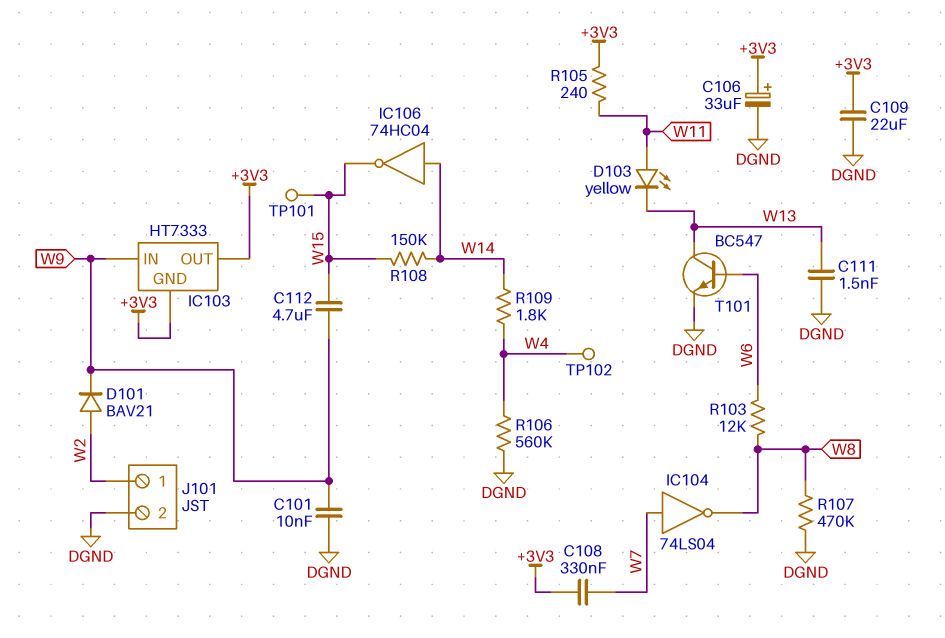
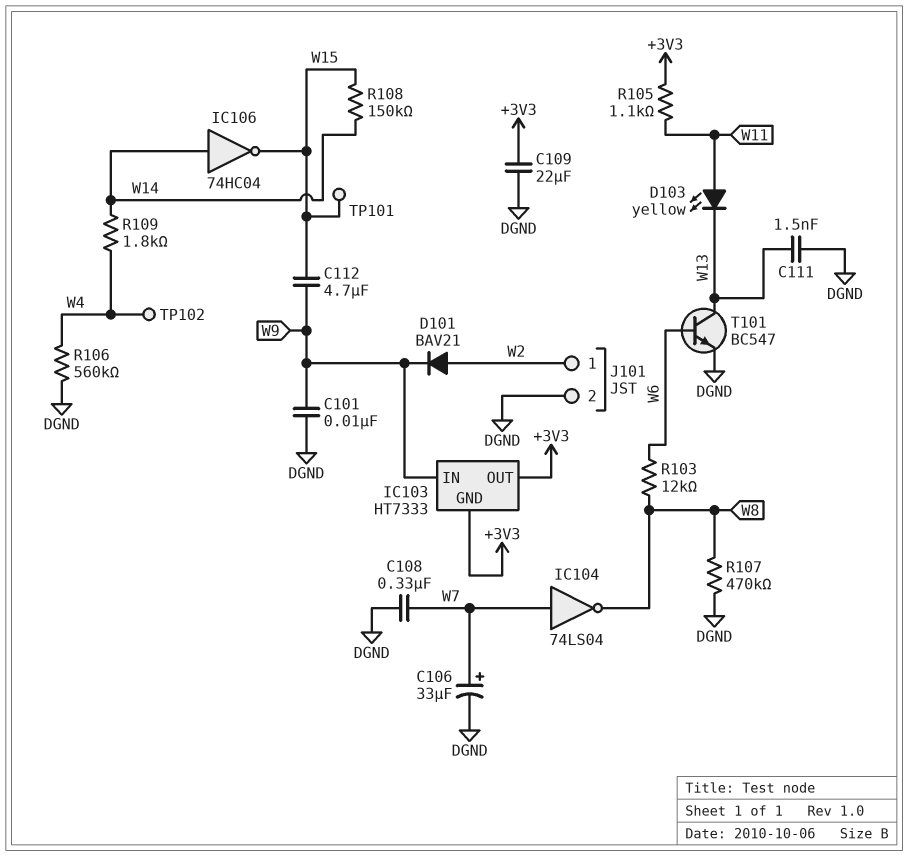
C106: 33uF (plus +3V3, minus DGND) -> 33uF (plus W7, minus DGND)
C108: 330nF (+3V3, W7) -> 330nF (DGND, W7)
R105: 240 (+3V3, W11) -> 1.1k (+3V3, W11)

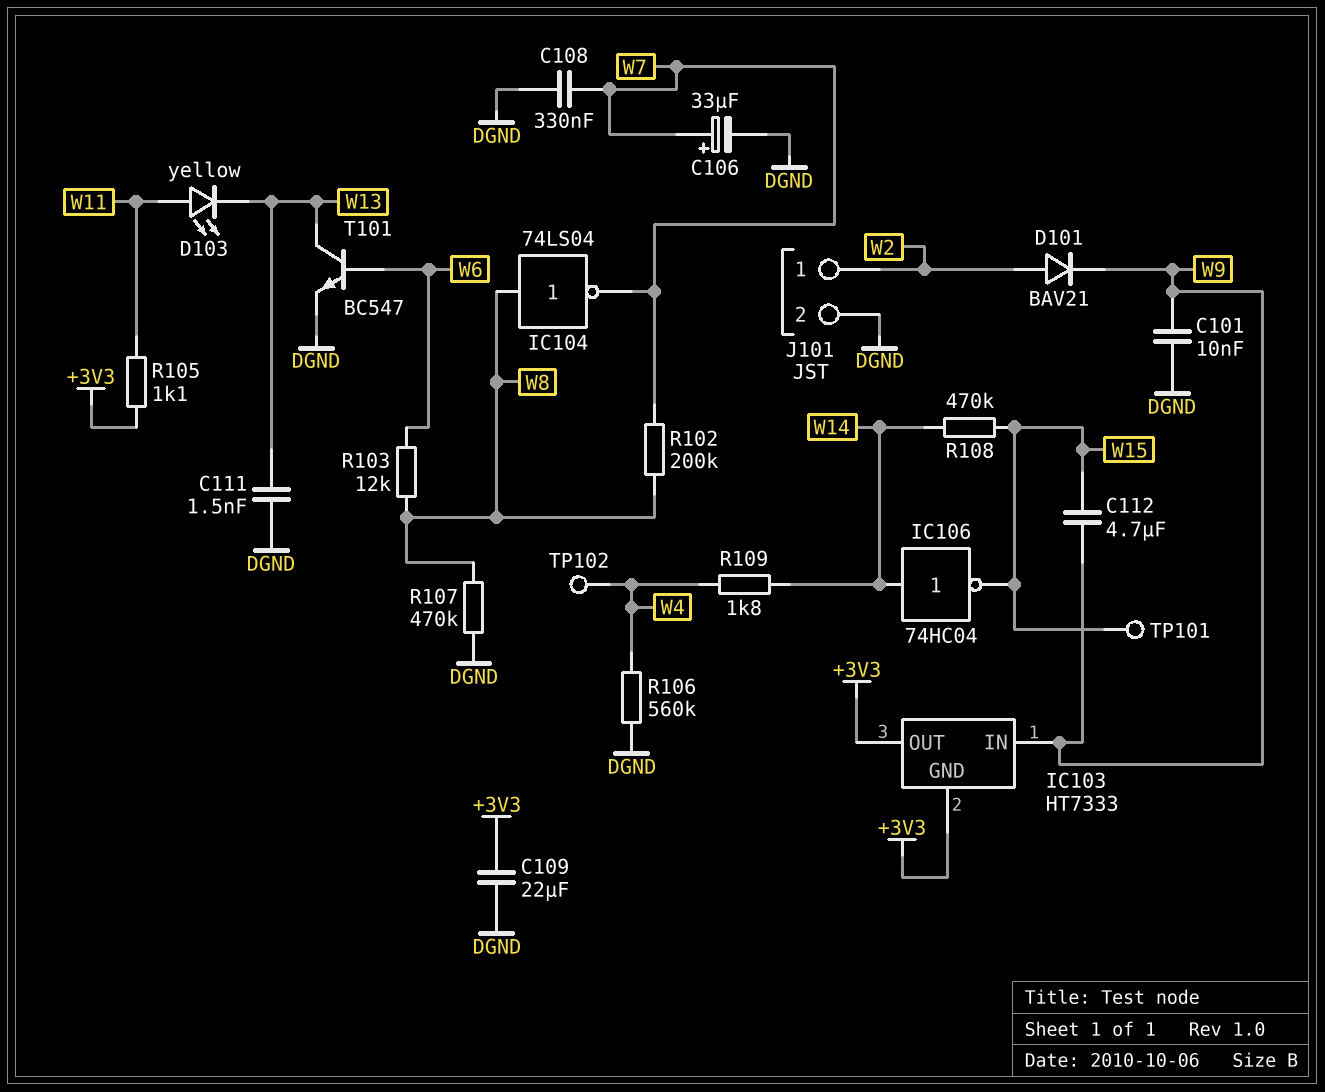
IC104: NOT 74LS04 (in W7, out W8) -> NOT 74LS04 (in W8, out W7)
R102: none -> 200k (W7, W8)
R108: 150k (W14, W15) -> 470k (W14, W15)

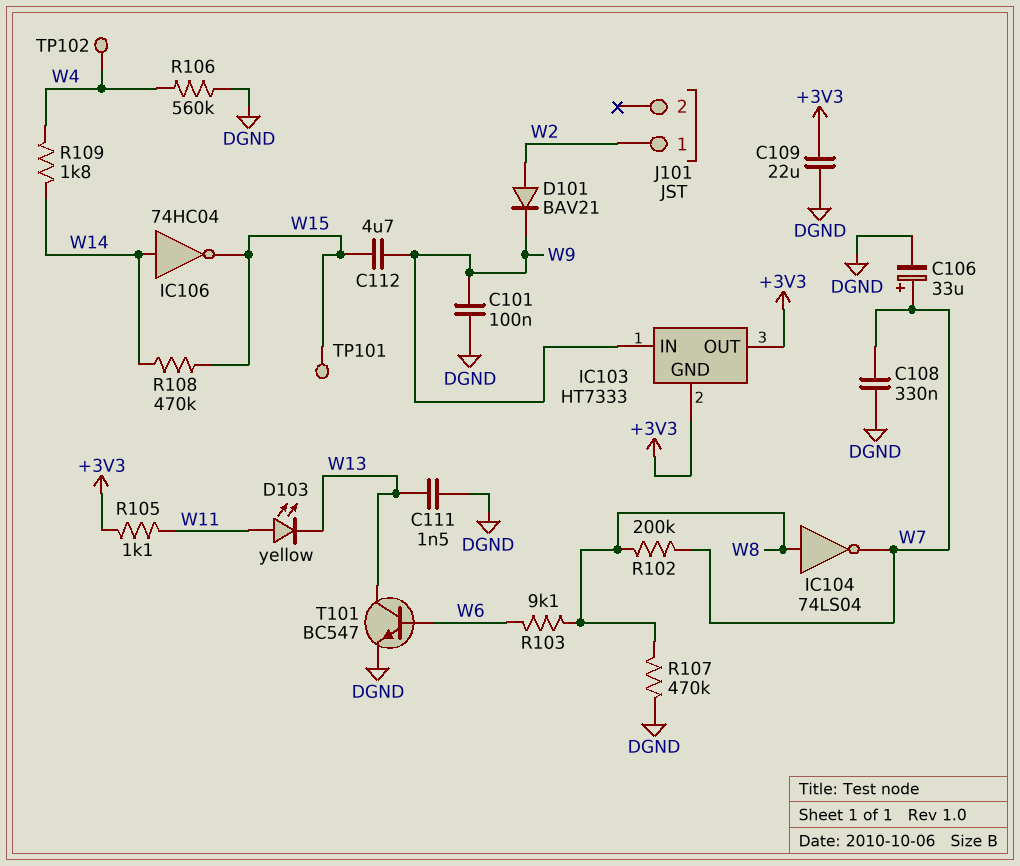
C101: 10nF (DGND, W9) -> 100nF (DGND, W9)
J101 pin 2: DGND -> none
R103: 12k (W6, W8) -> 9.1k (W6, W8)

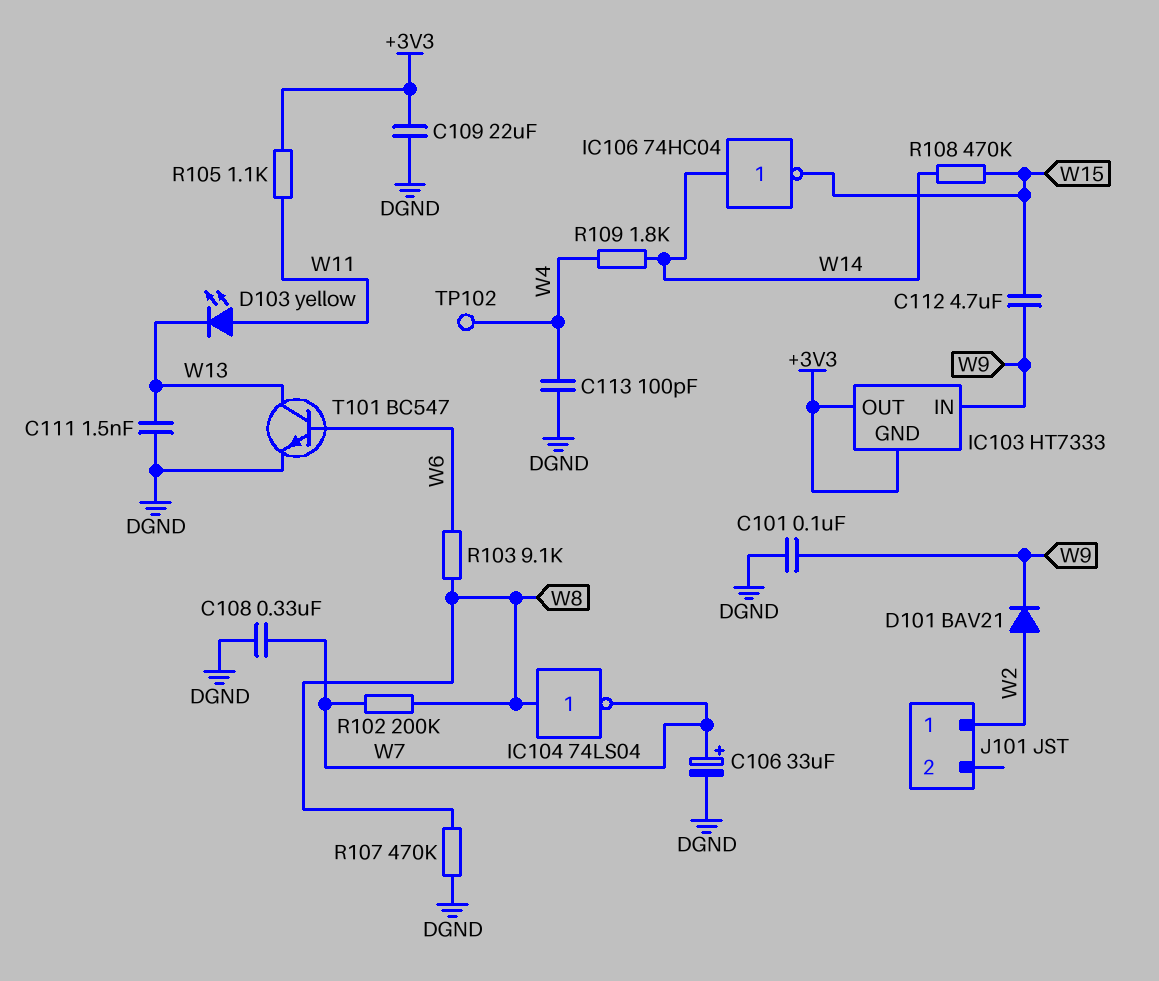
C113: none -> 100pF (DGND, W4)
R106: 560k (DGND, W4) -> none
TP101: test point (W15) -> none

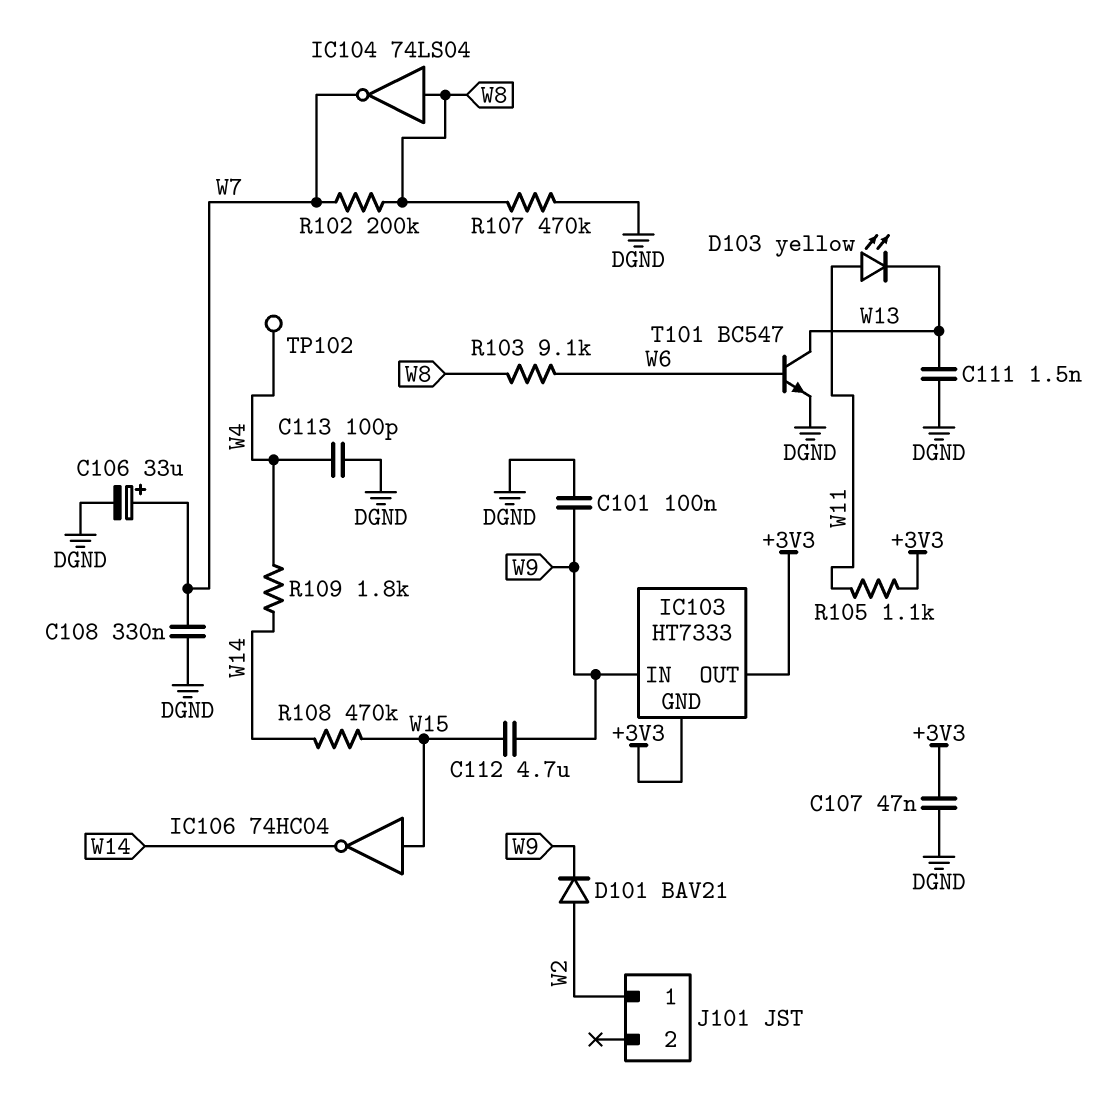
C107: none -> 47nF (+3V3, DGND)
C109: 22uF (+3V3, DGND) -> none
IC106: NOT 74HC04 (in W14, out W15) -> NOT 74HC04 (in W15, out W14)

